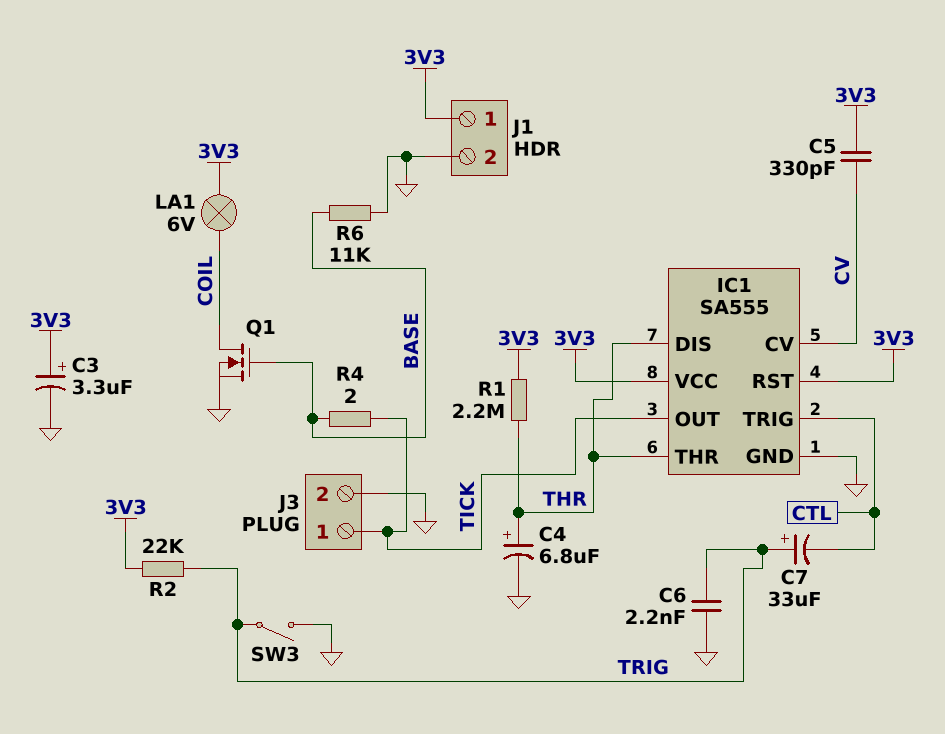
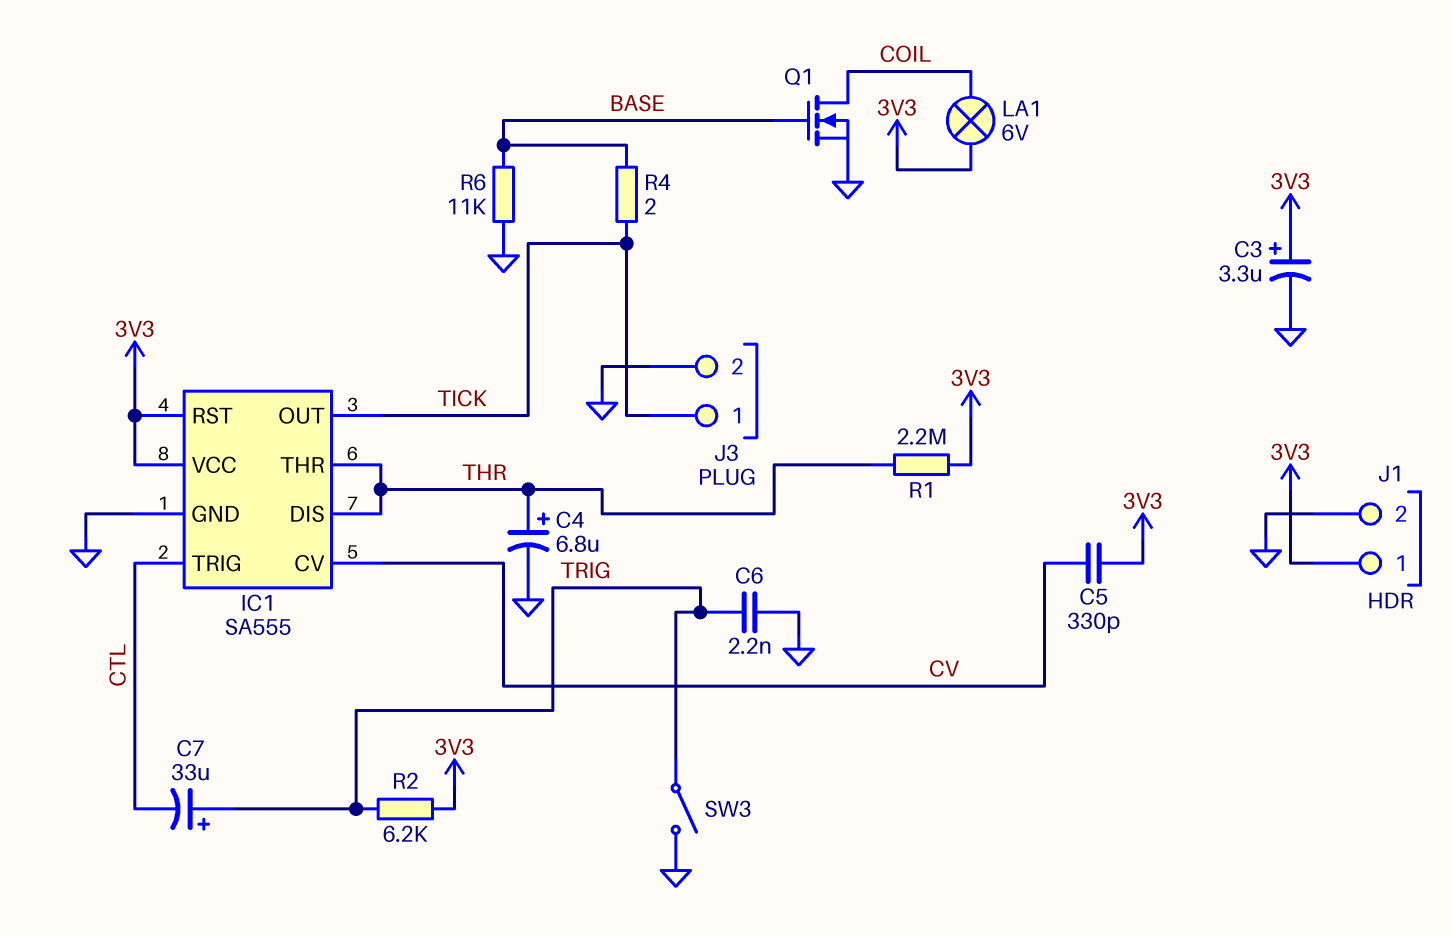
R2: 22k (3V3, TRIG) -> 6.2k (3V3, TRIG)

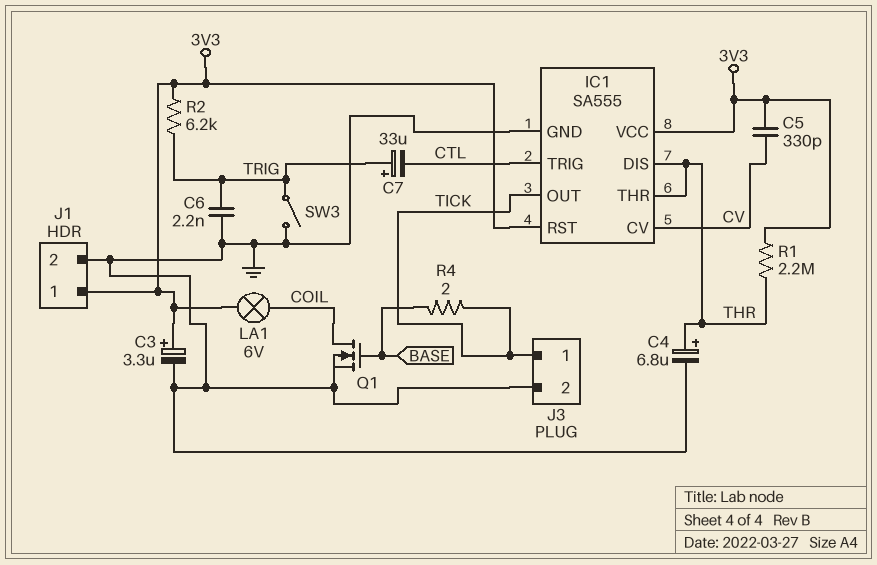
R6: 11k (BASE, GND) -> none

